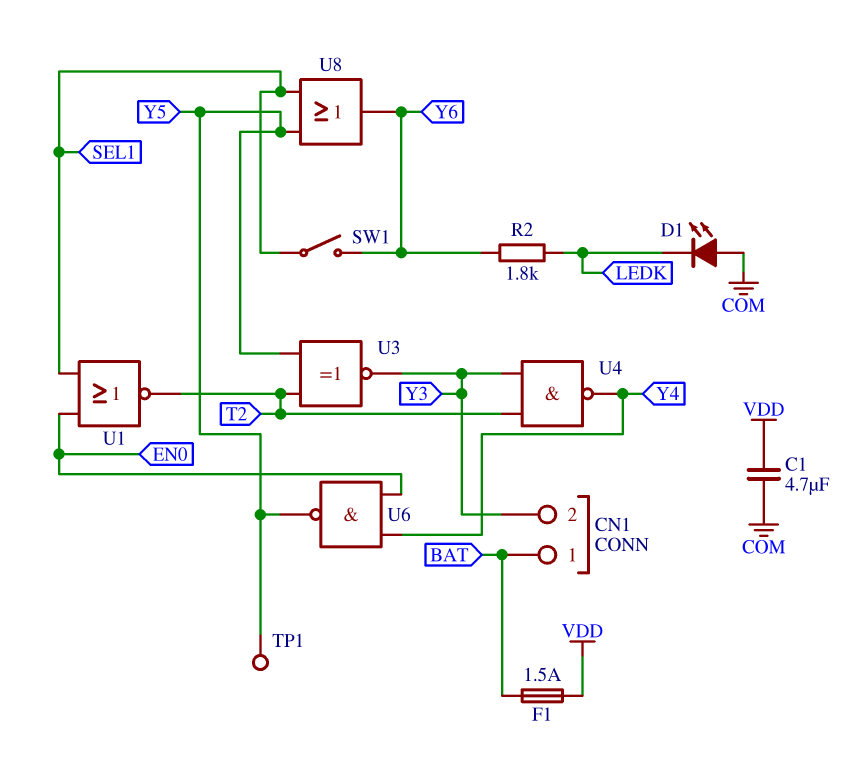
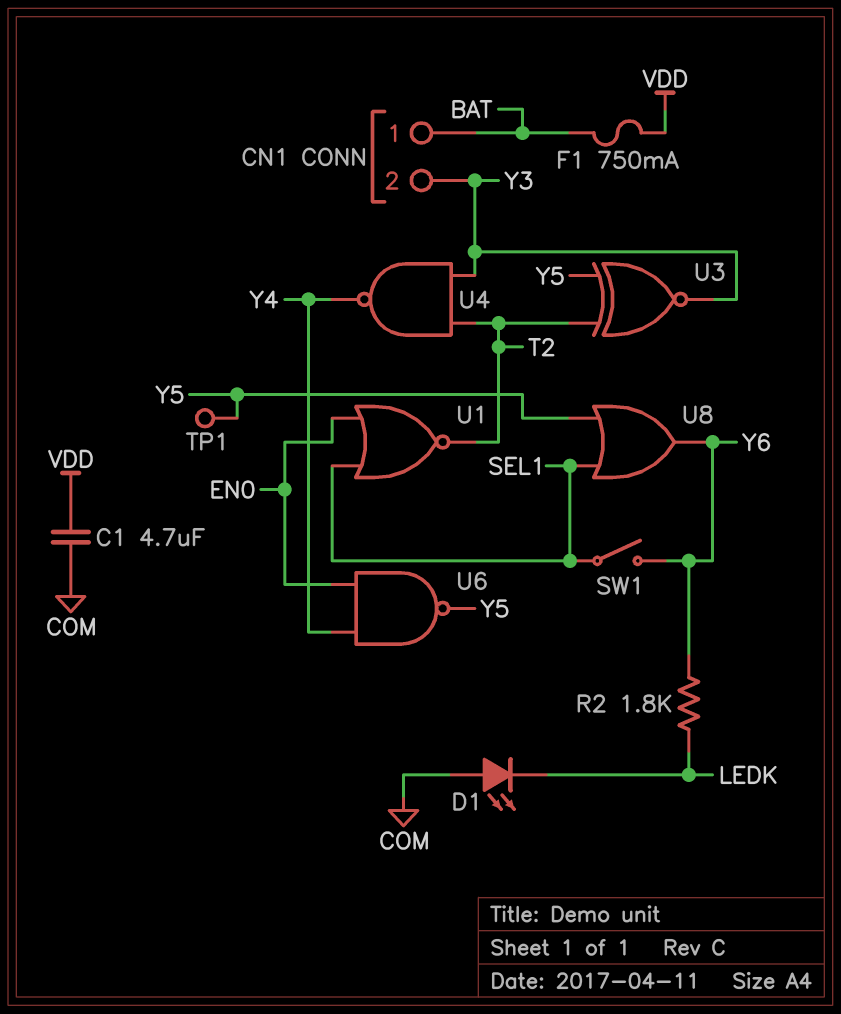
F1: 1.5A (BAT, VDD) -> 750mA (BAT, VDD)

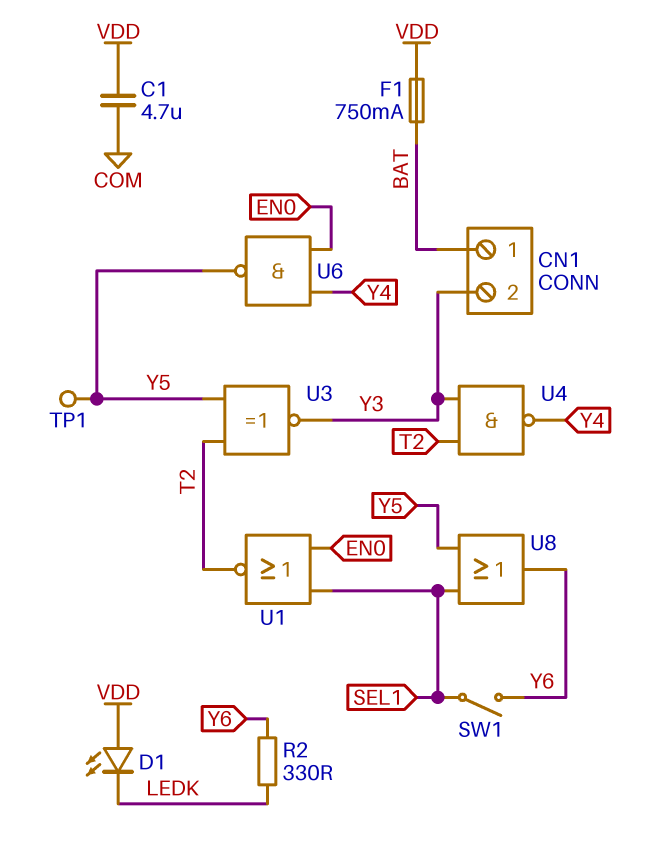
D1: LED (A COM, K LEDK) -> LED (A VDD, K LEDK)
R2: 1.8k (LEDK, Y6) -> 330 (LEDK, Y6)

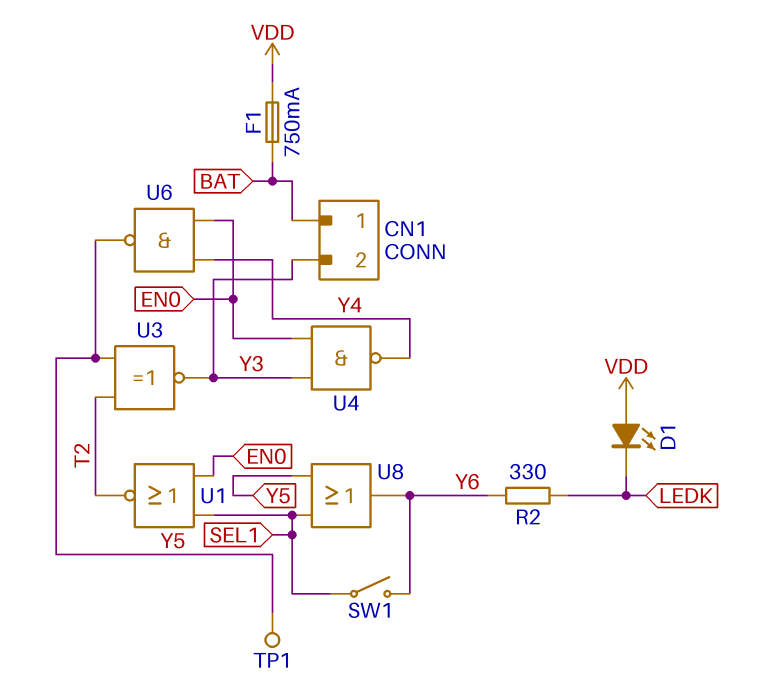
C1: 4.7uF (COM, VDD) -> none
U4: NAND (in T2, in Y3, out Y4) -> NAND (in EN0, in Y3, out Y4)

